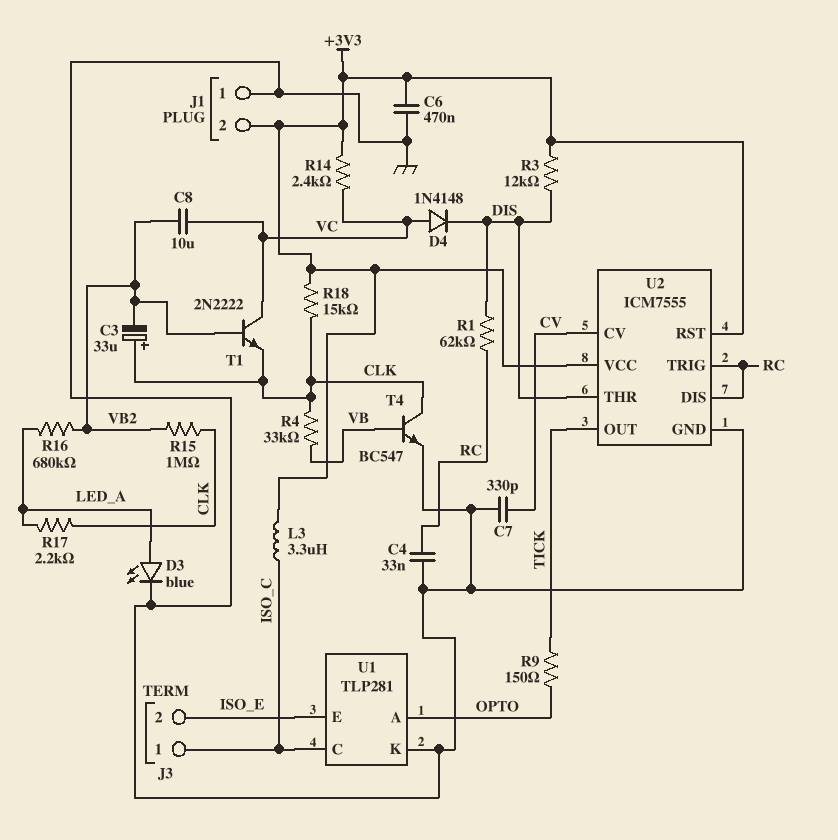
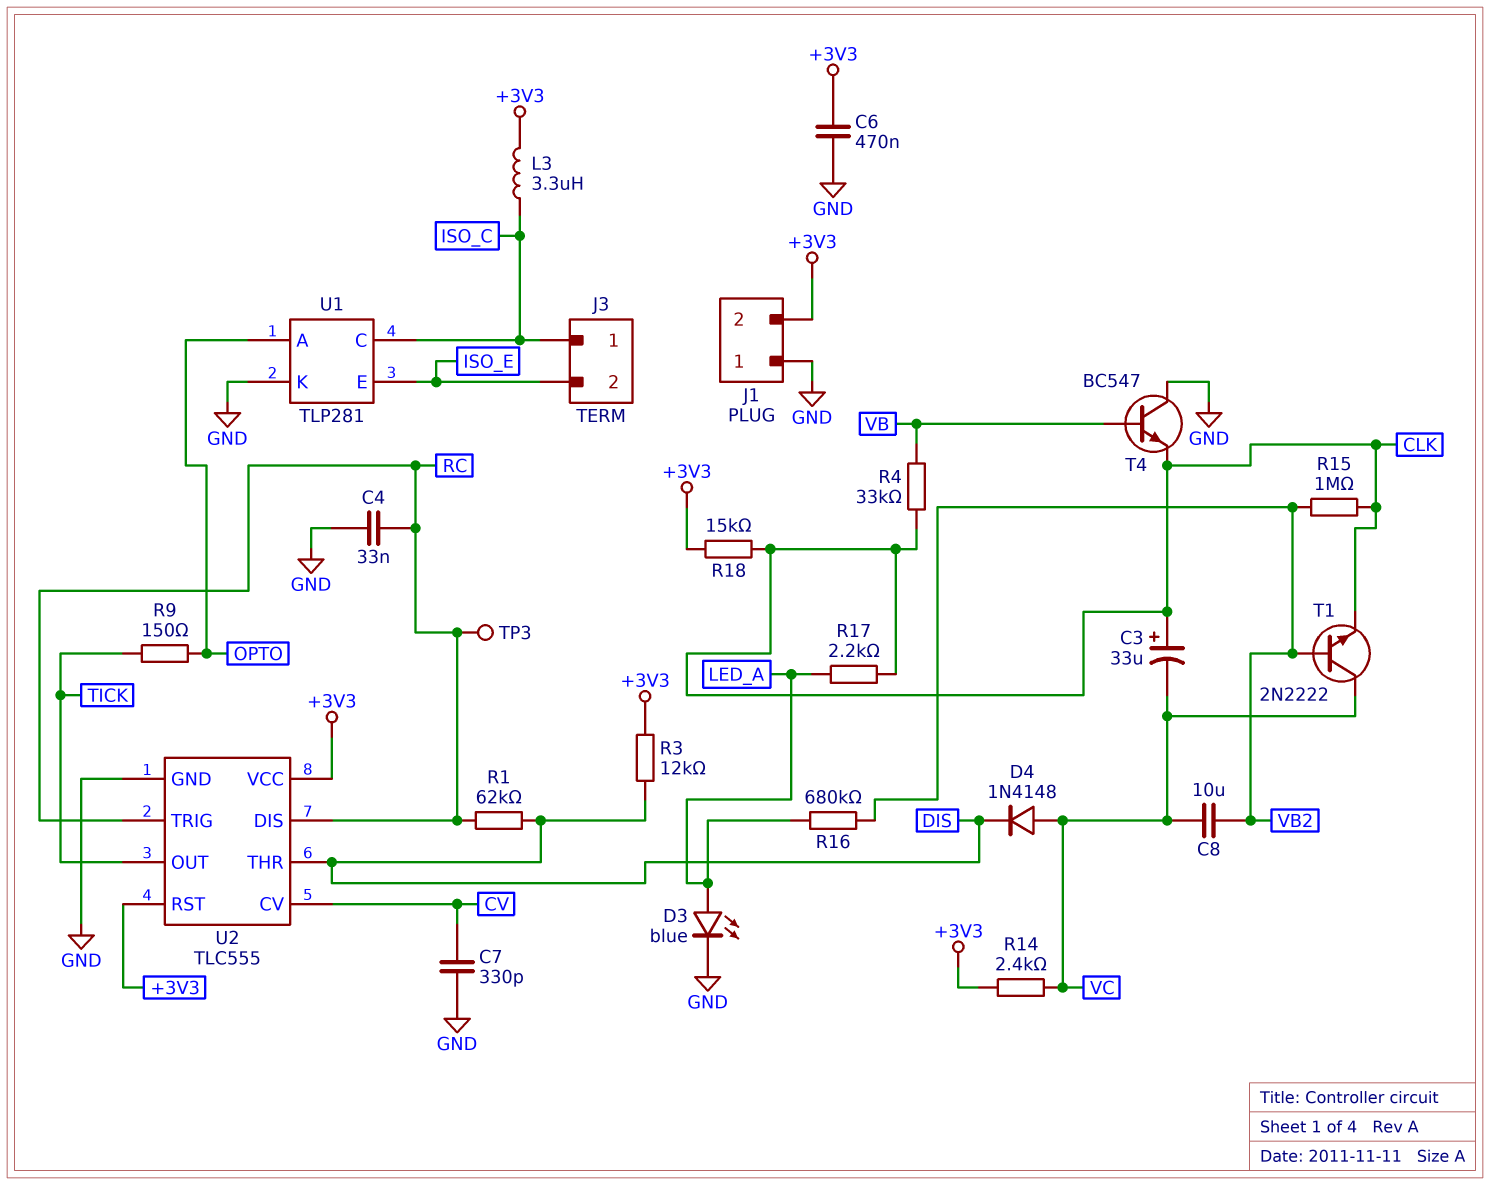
C3: 33uF (plus CLK, minus VB2) -> 33uF (plus CLK, minus VC)
T4: NPN BC547 (B VB, C CLK, E GND) -> NPN BC547 (B VB, C GND, E CLK)
TP3: none -> test point (RC)
U2: ICM7555 -> TLC555

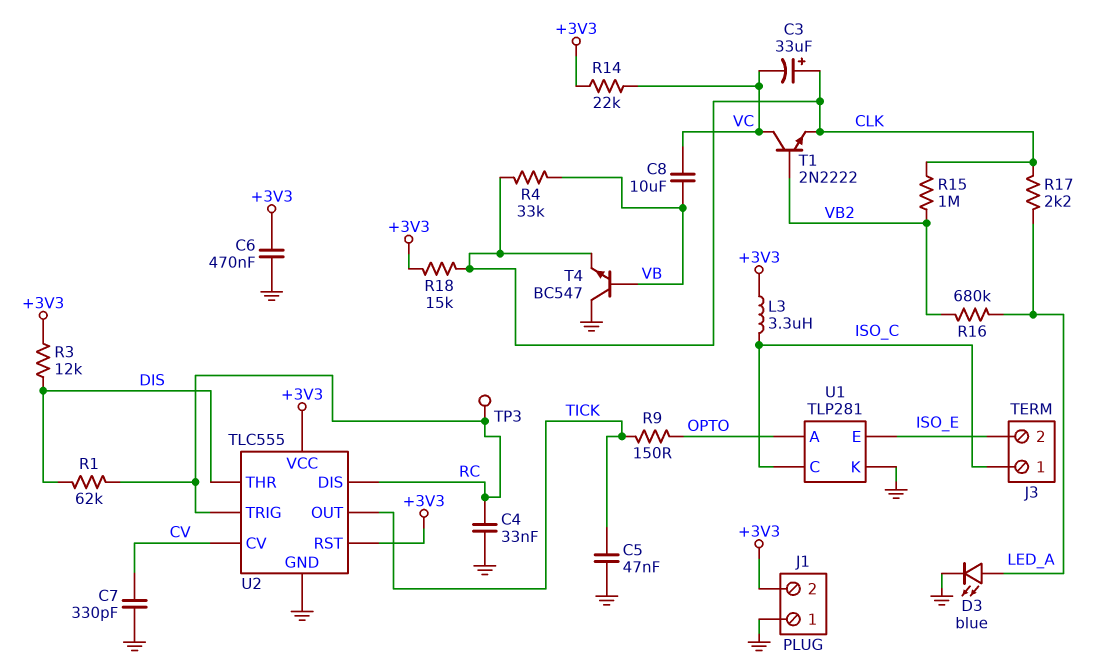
C5: none -> 47nF (GND, TICK)
C8: 10uF (VB2, VC) -> 10uF (VB, VC)
D4: diode 1N4148 (A VC, K DIS) -> none
R14: 2.4k (+3V3, VC) -> 22k (+3V3, VC)

